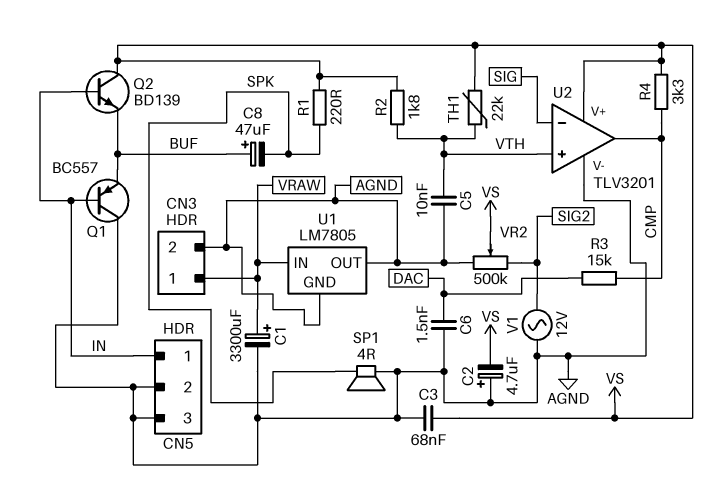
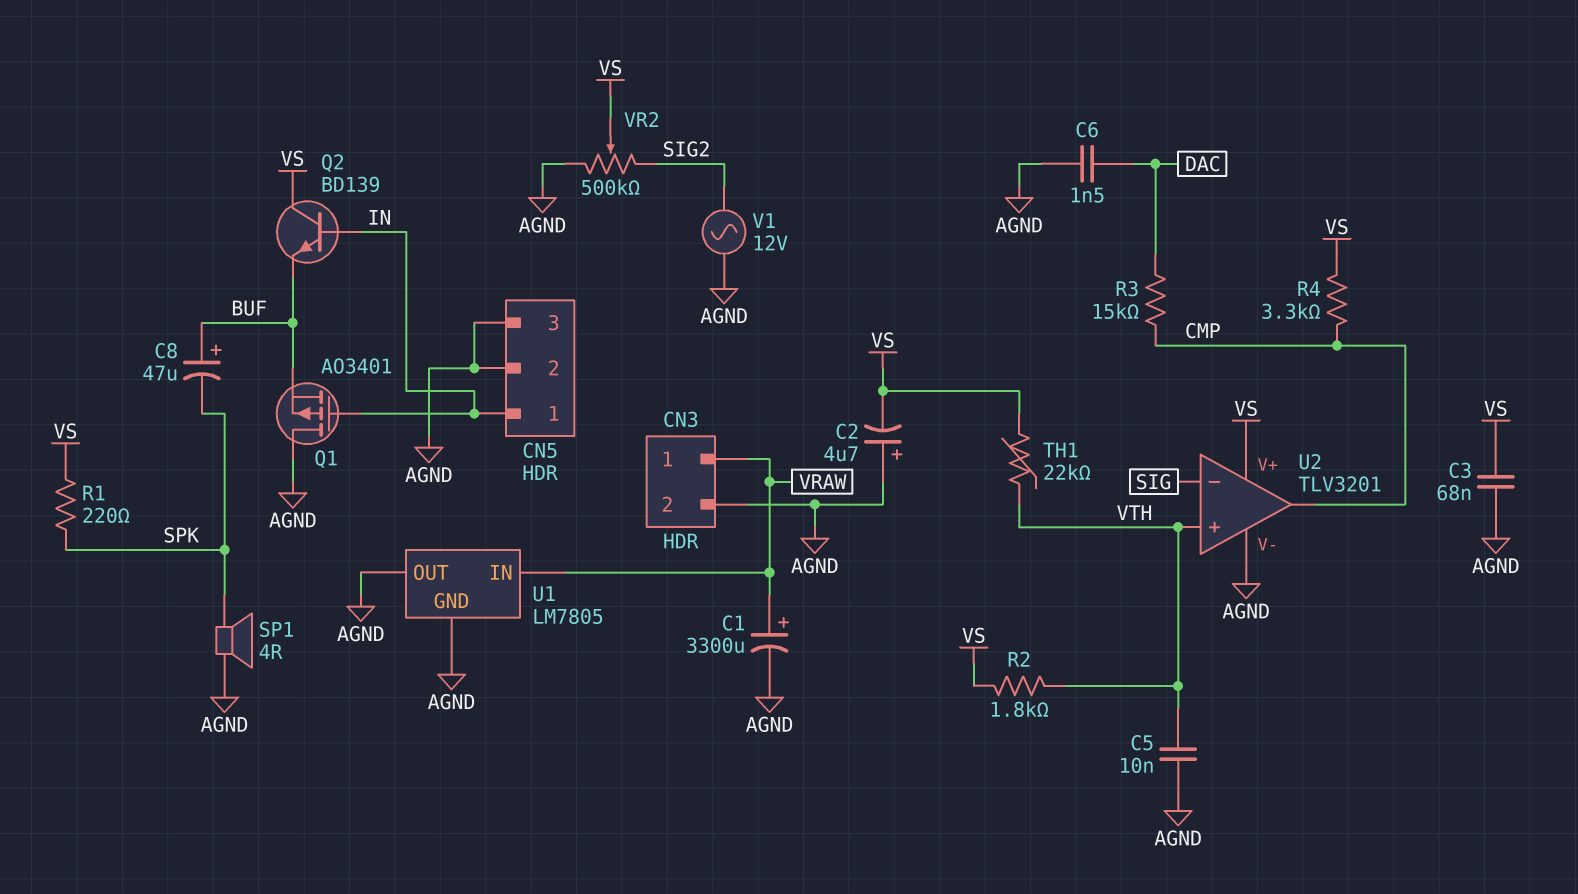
Q1: PNP BC557 (B IN, C AGND, E BUF) -> PMOS AO3401 (G IN, D AGND, S BUF)

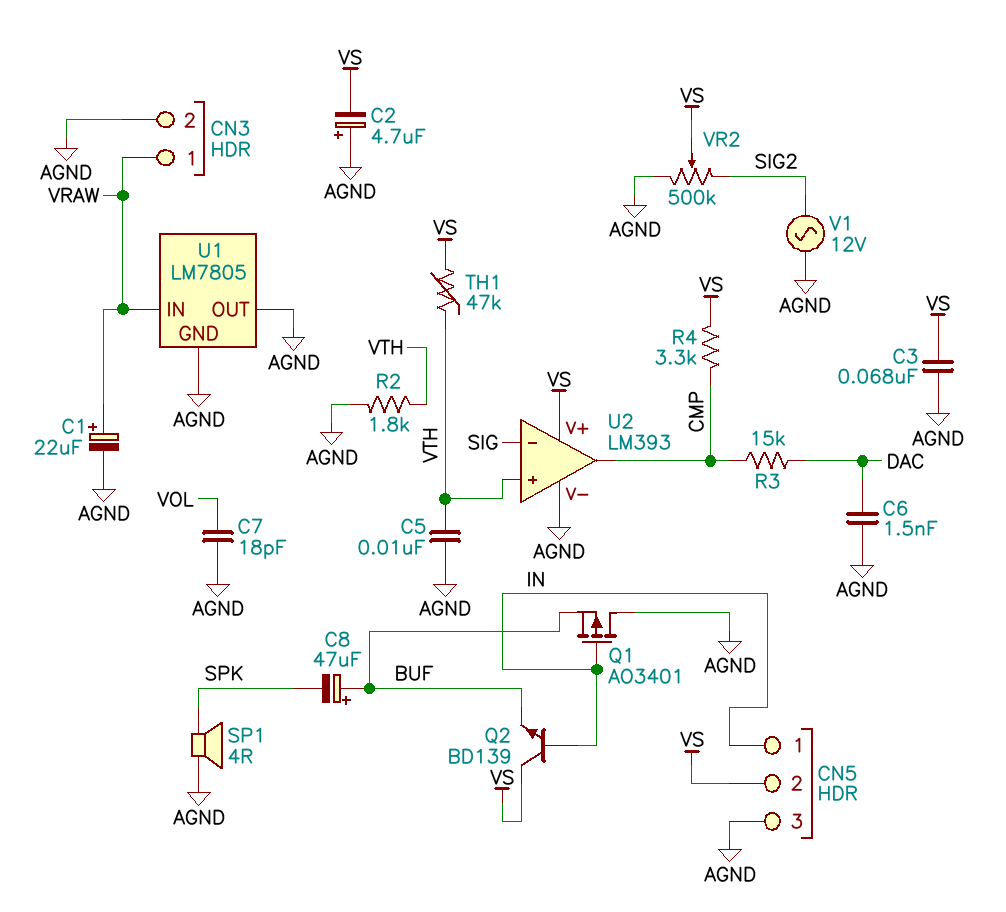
C1: 3300uF (plus VRAW, minus AGND) -> 22uF (plus VRAW, minus AGND)
C7: none -> 18pF (AGND, VOL)
CN5 pin 2: AGND -> VS
R1: 220 (SPK, VS) -> none
R2: 1.8k (VS, VTH) -> 1.8k (AGND, VTH)
TH1: 22k (VS, VTH) -> 47k (VS, VTH)
U2: TLV3201 -> LM393

